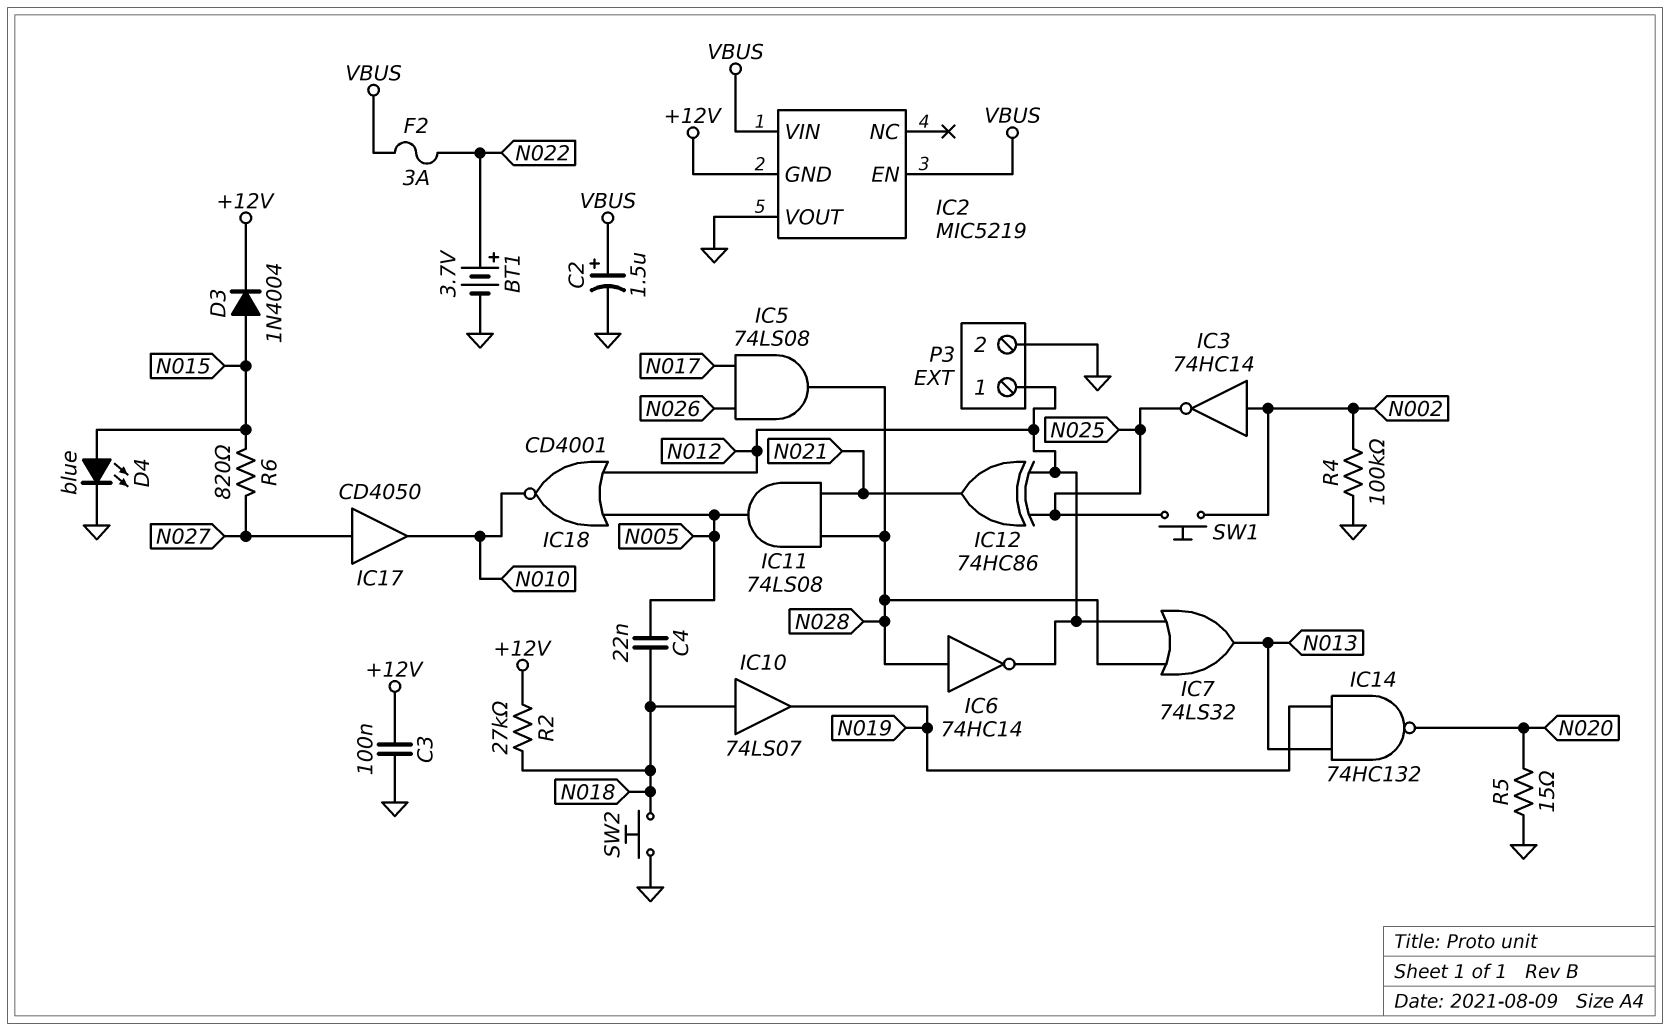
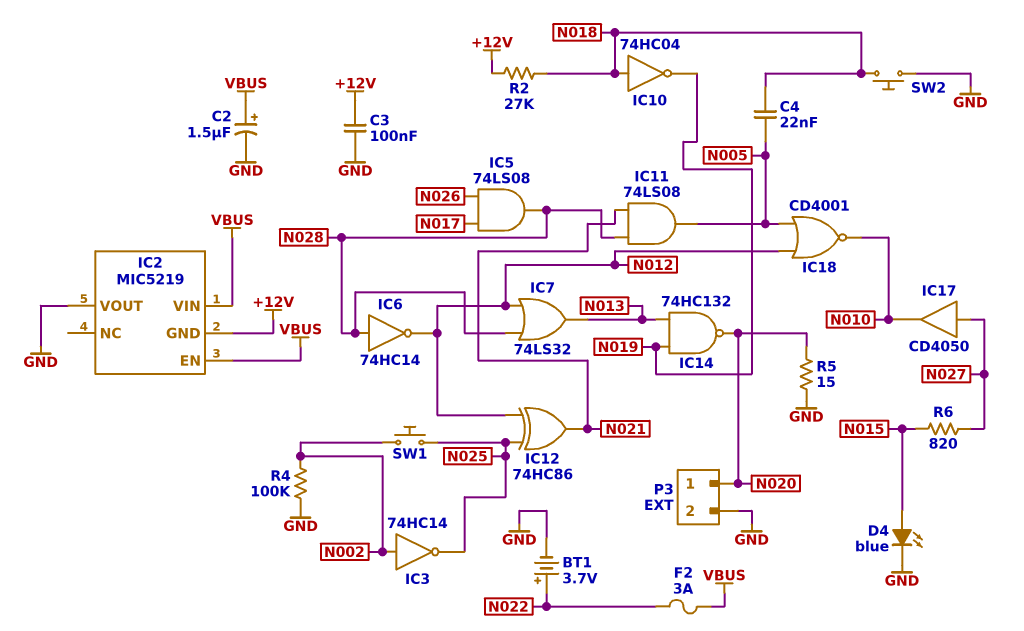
D3: diode 1N4004 (A N015, K +12V) -> none
IC10: buffer 74LS07 (in N018, out N019) -> NOT 74HC04 (in N018, out N019)
P3 pin 1: N012 -> N020

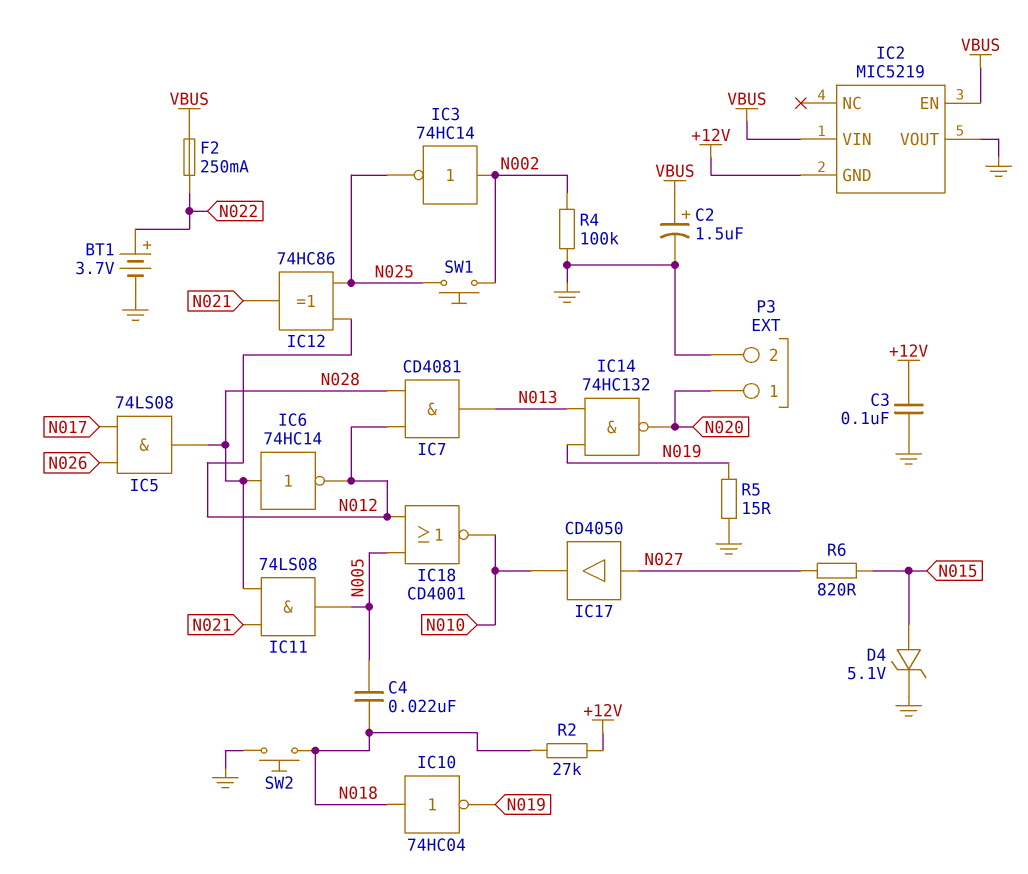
D4: LED blue (A N015, K GND) -> zener 5.1V (A N015, K GND)
F2: 3A (N022, VBUS) -> 250mA (N022, VBUS)
IC7: OR 74LS32 (in N012, in N028, out N013) -> AND CD4081 (in N012, in N028, out N013)
R5: 15 (GND, N020) -> 15 (GND, N019)

